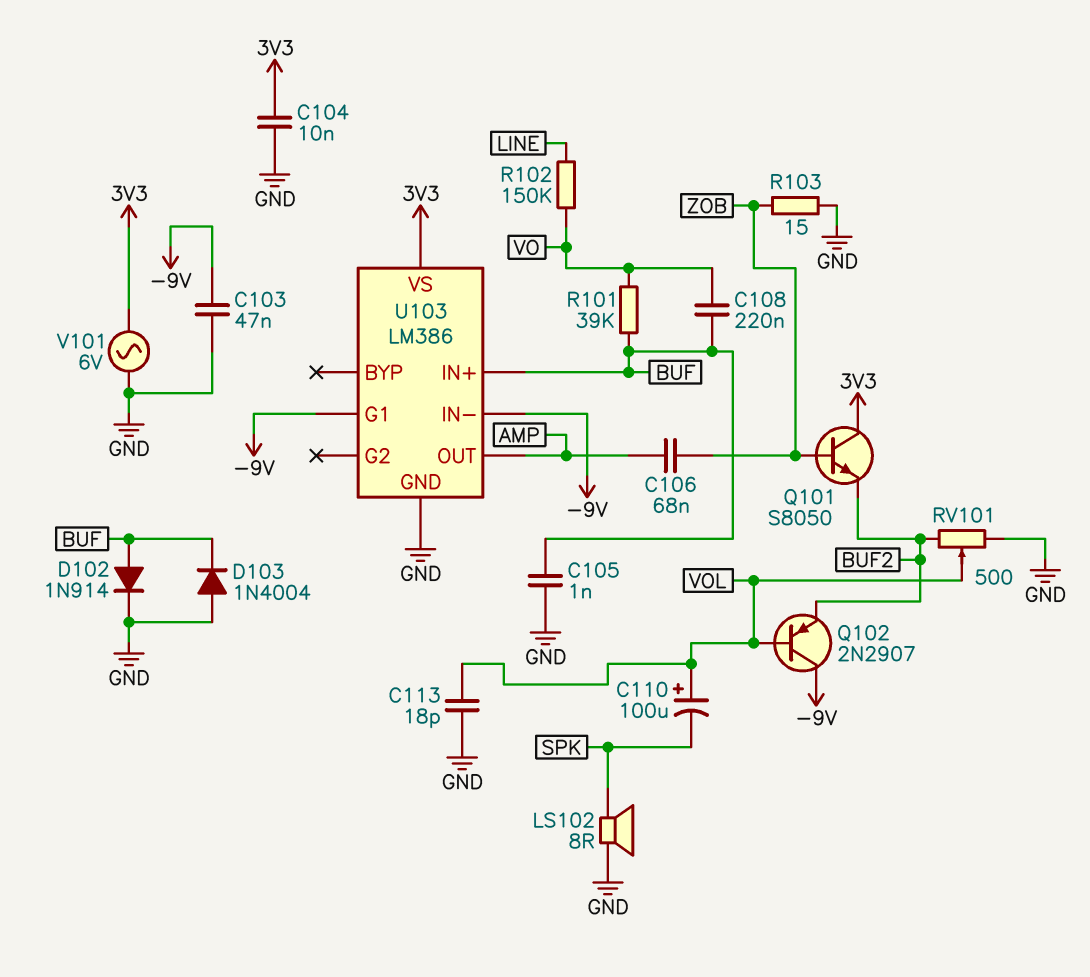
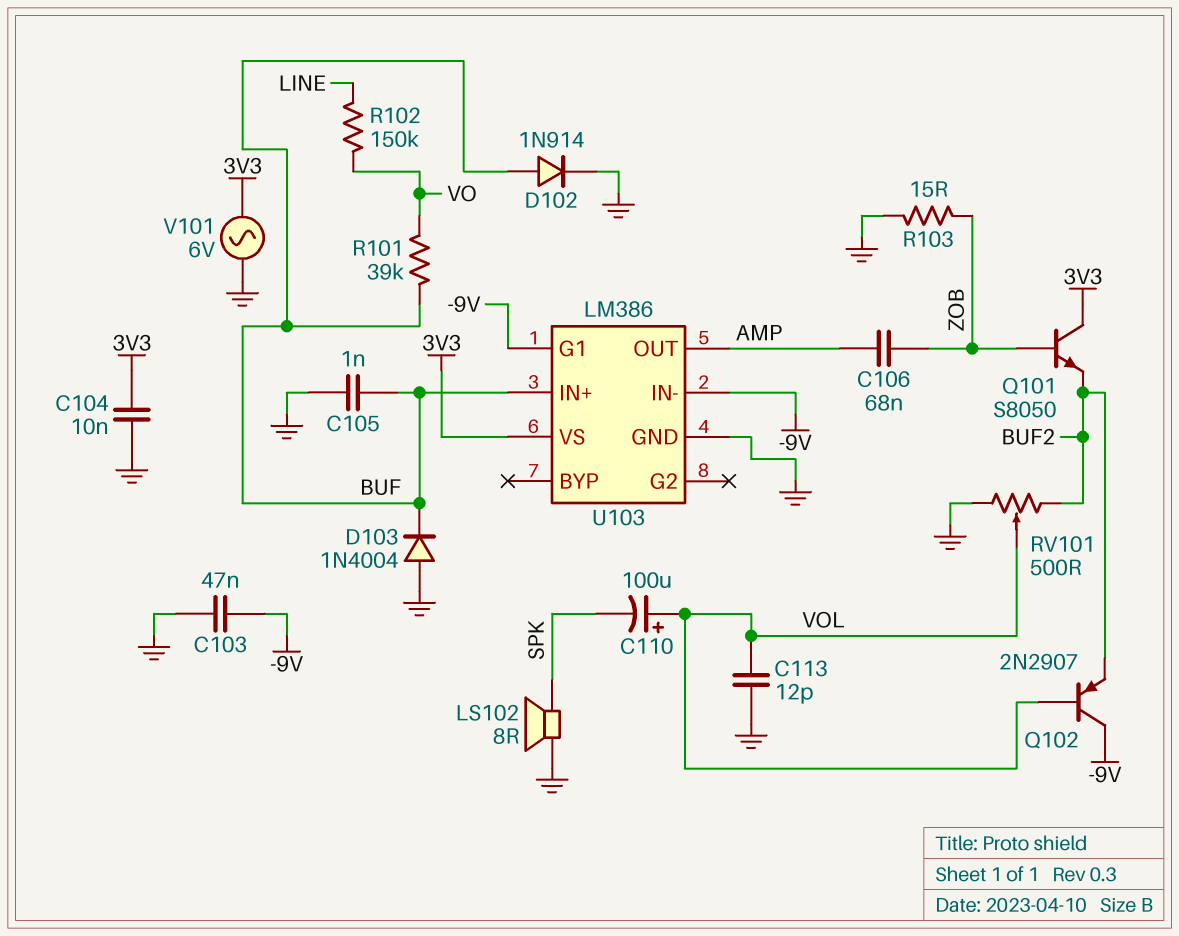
C108: 220nF (BUF, VO) -> none
C113: 18pF (GND, VOL) -> 12pF (GND, VOL)

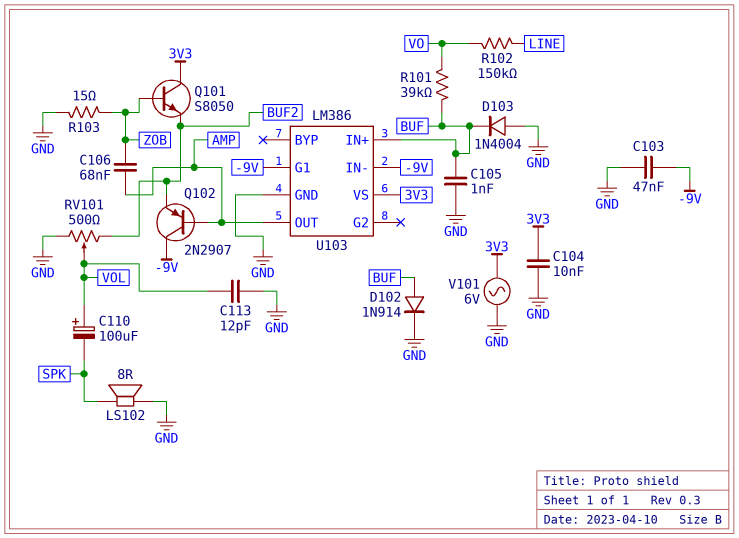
Q102: PNP 2N2907 (B VOL, C -9V, E BUF2) -> PNP 2N2907 (B AMP, C -9V, E BUF2)

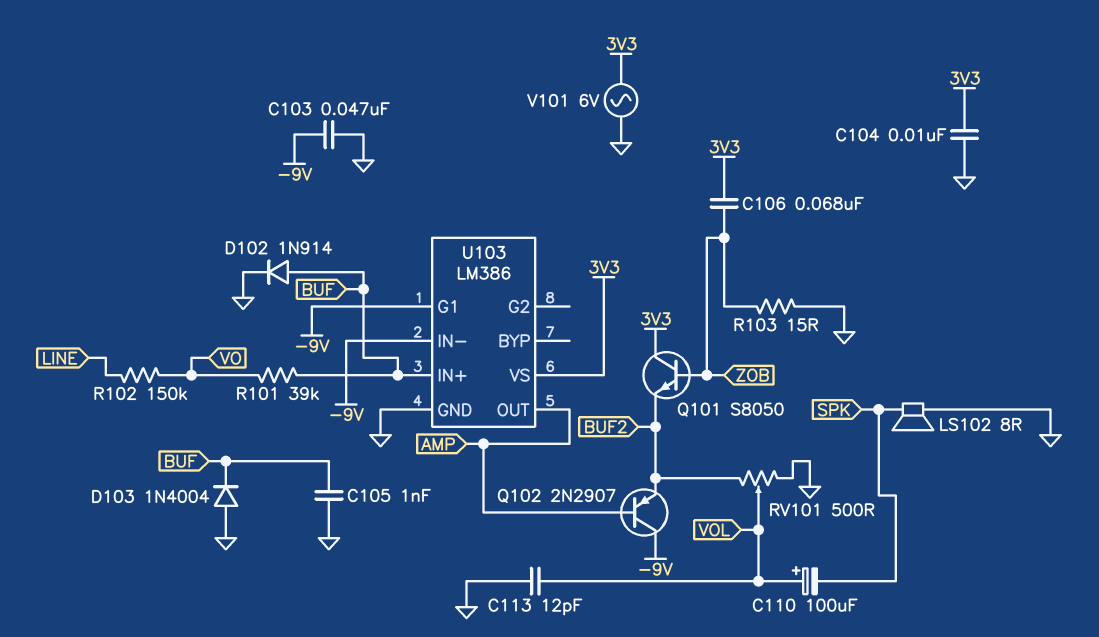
C106: 68nF (AMP, ZOB) -> 68nF (3V3, ZOB)

